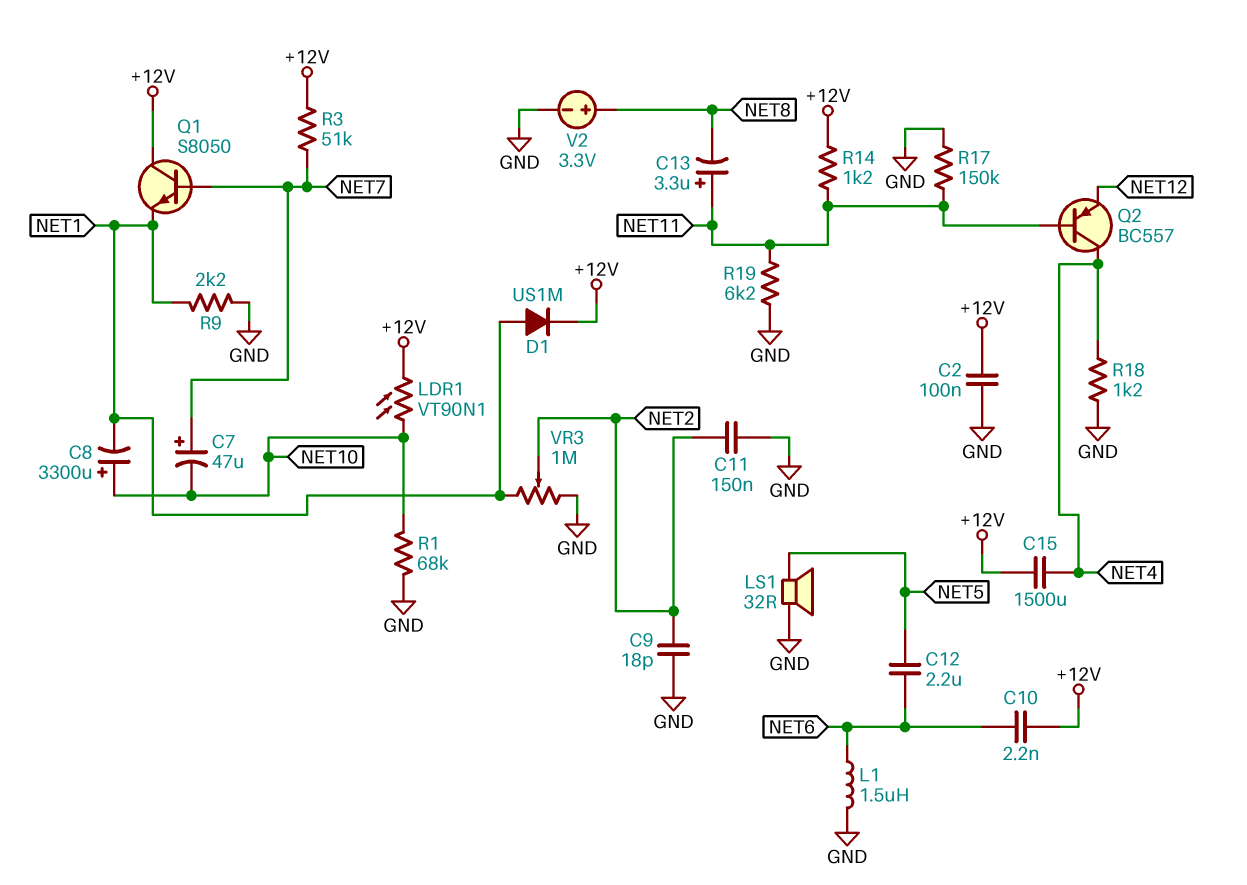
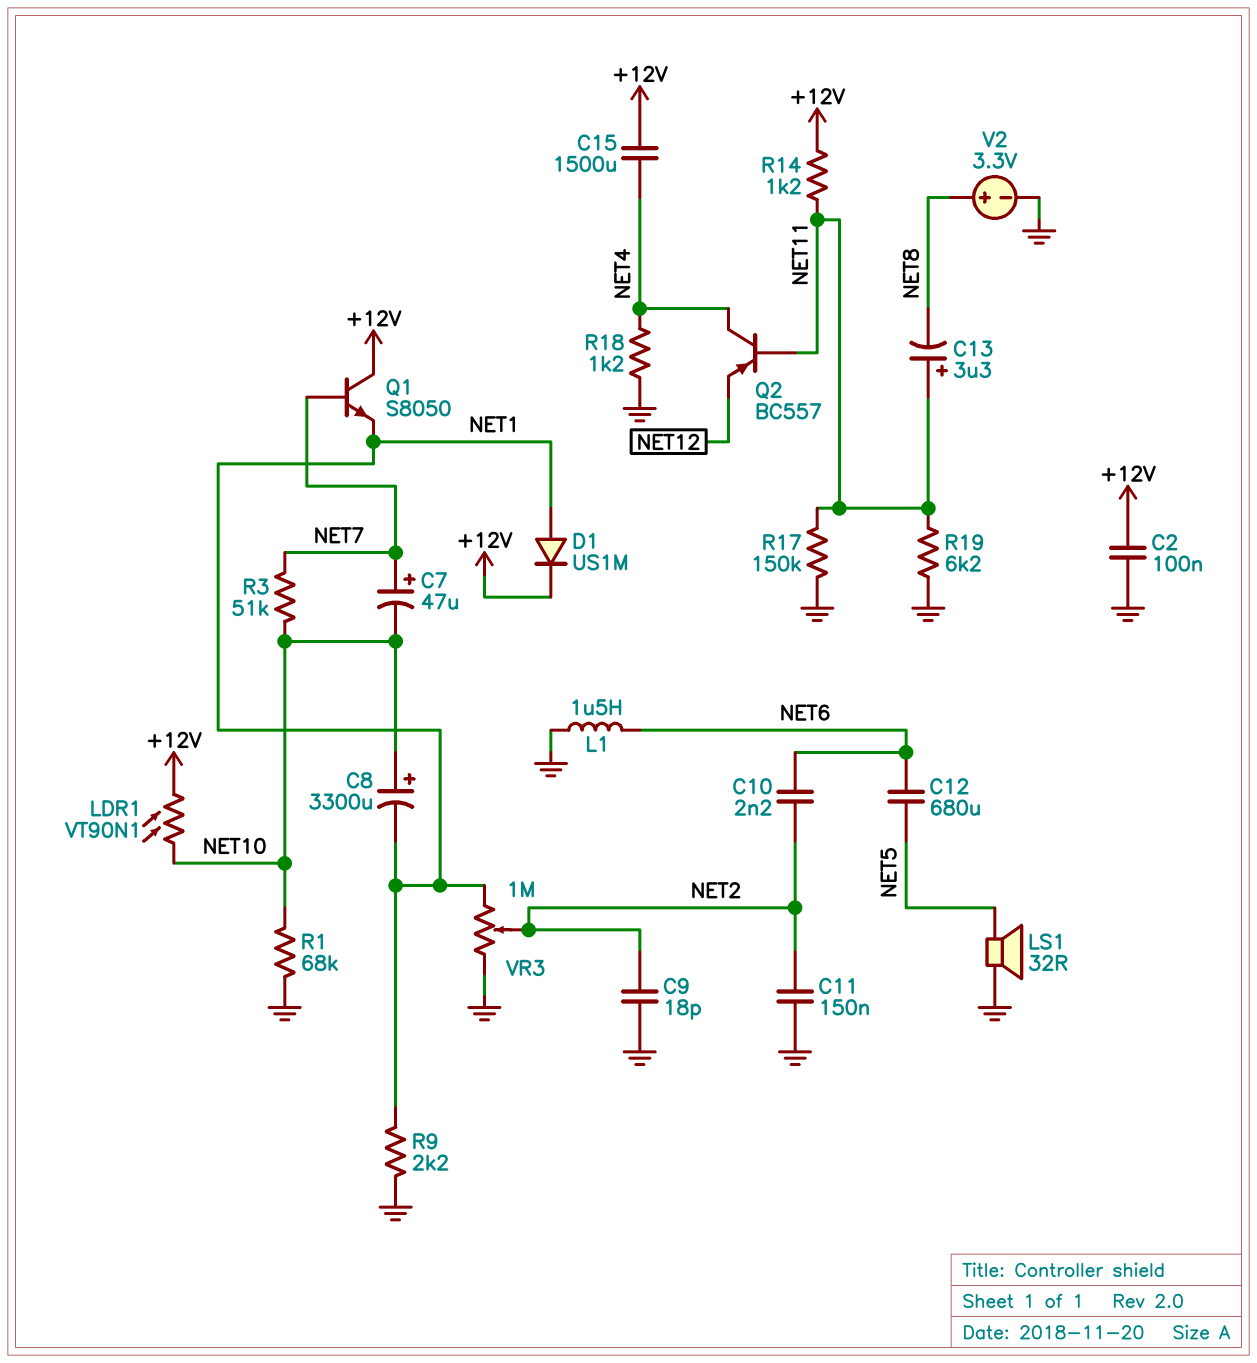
C10: 2.2nF (+12V, NET6) -> 2.2nF (NET2, NET6)
C12: 2.2uF (NET5, NET6) -> 680uF (NET5, NET6)
R3: 51k (+12V, NET7) -> 51k (NET7, NET10)

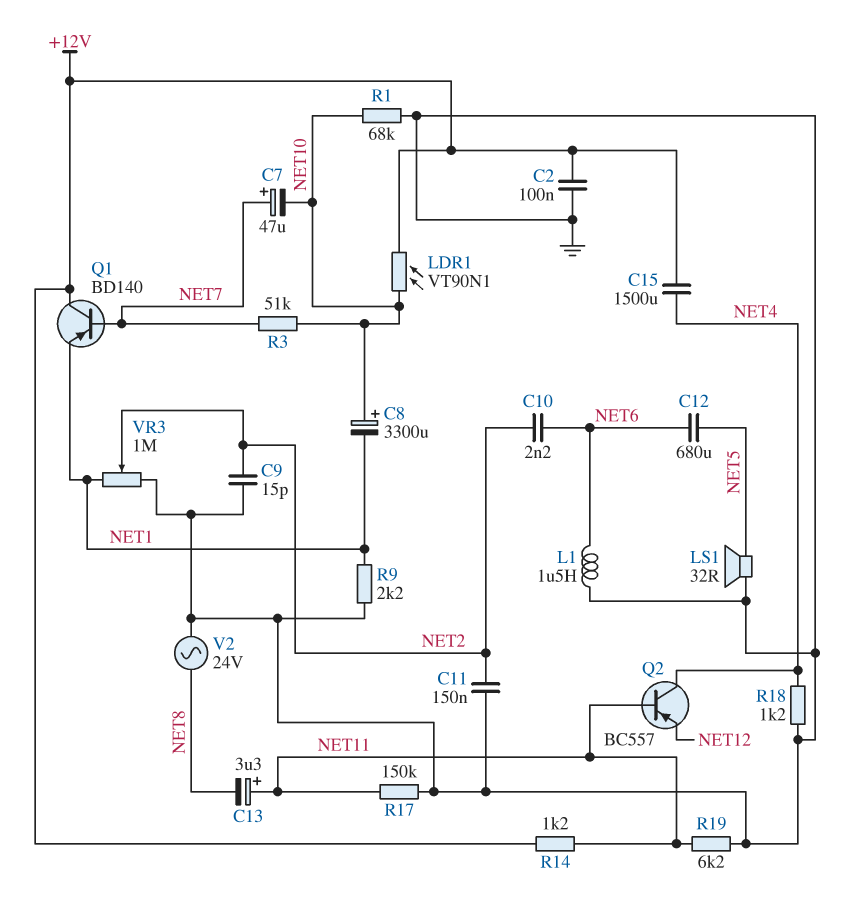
C9: 18pF (GND, NET2) -> 15pF (GND, NET2)
D1: diode US1M (A NET1, K +12V) -> none
Q1: NPN S8050 (B NET7, C +12V, E NET1) -> PNP BD140 (B NET7, C +12V, E NET1)
V2: 3.3V (plus NET8, minus GND) -> AC 24V (GND, NET8)

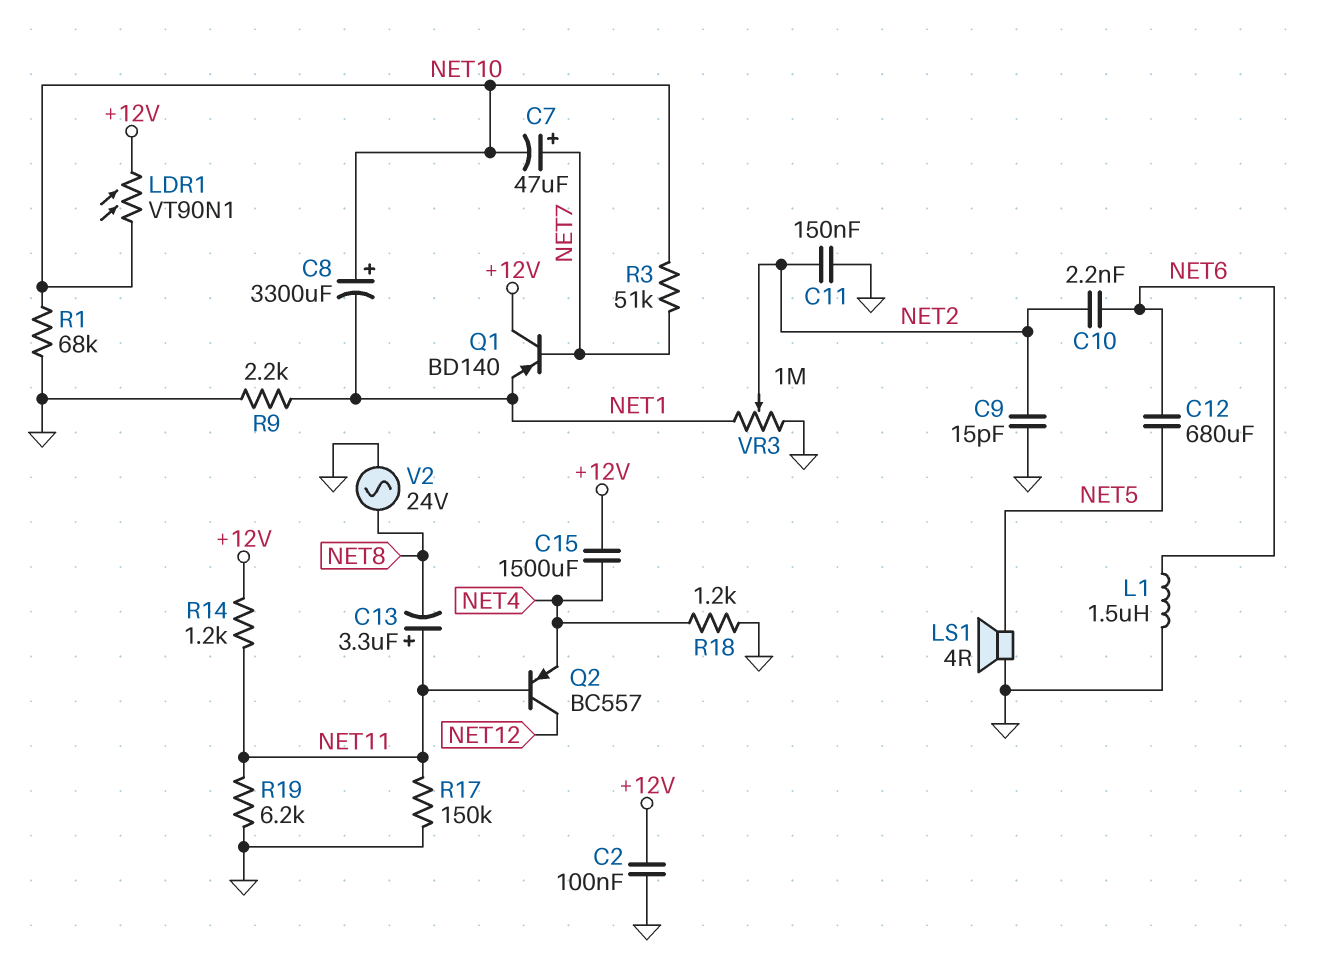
LS1: speaker 32R (GND, NET5) -> speaker 4R (GND, NET5)
Q2: PNP BC557 (B NET11, C NET4, E NET12) -> PNP BC557 (B NET11, C NET12, E NET4)

